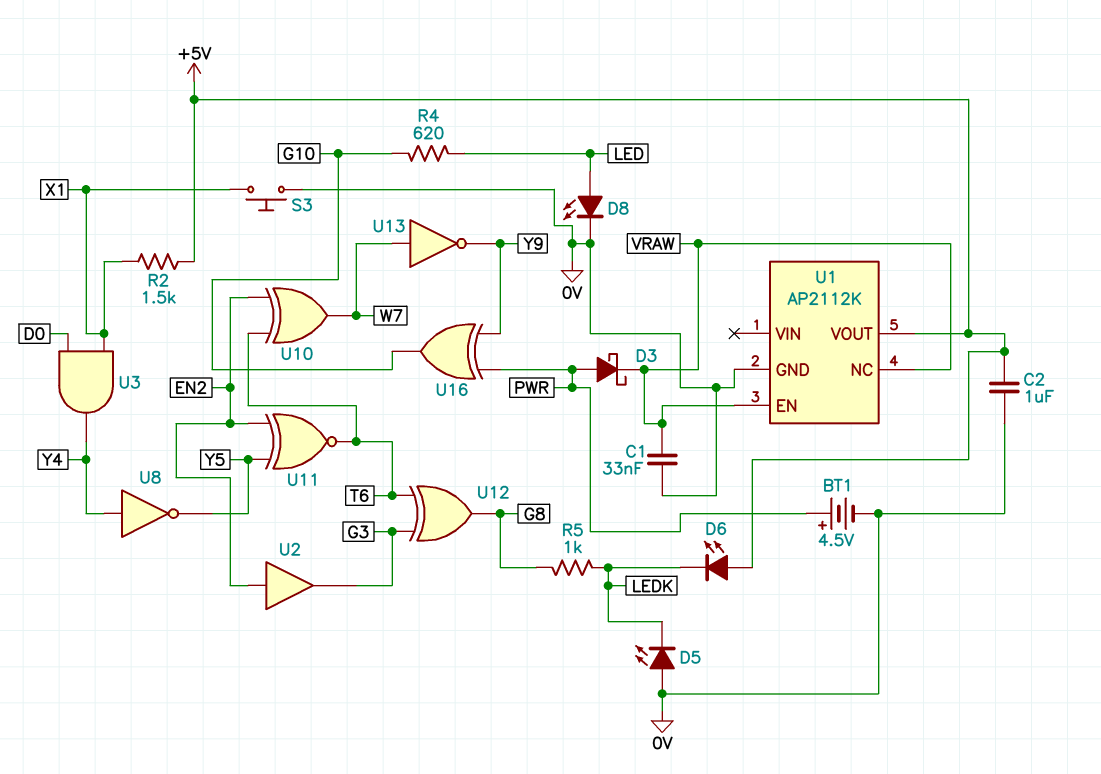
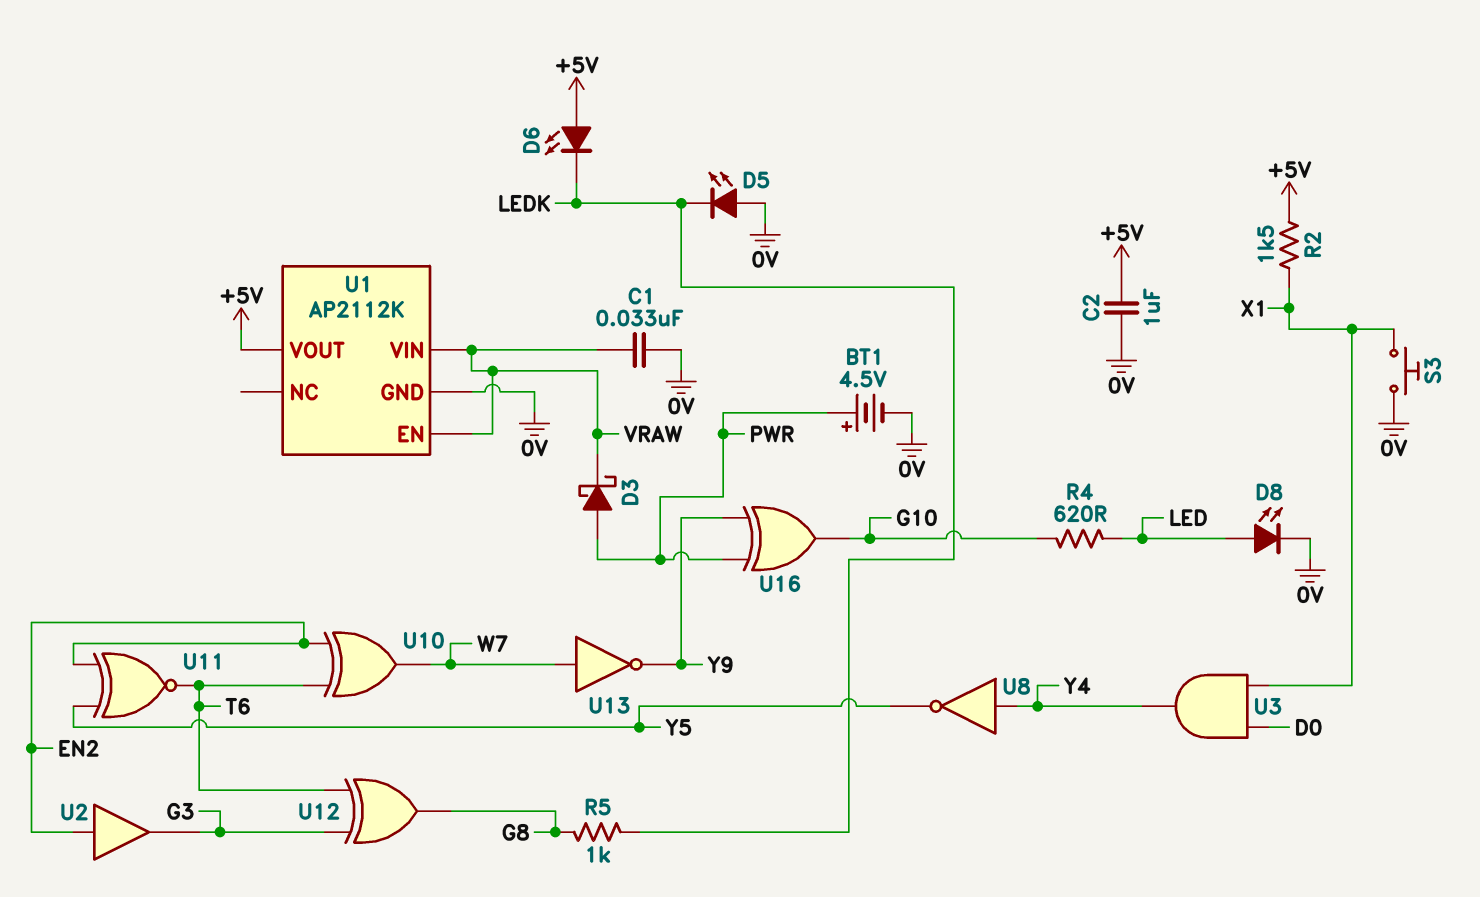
U1 pin NC: VRAW -> none
U1 pin VIN: none -> VRAW

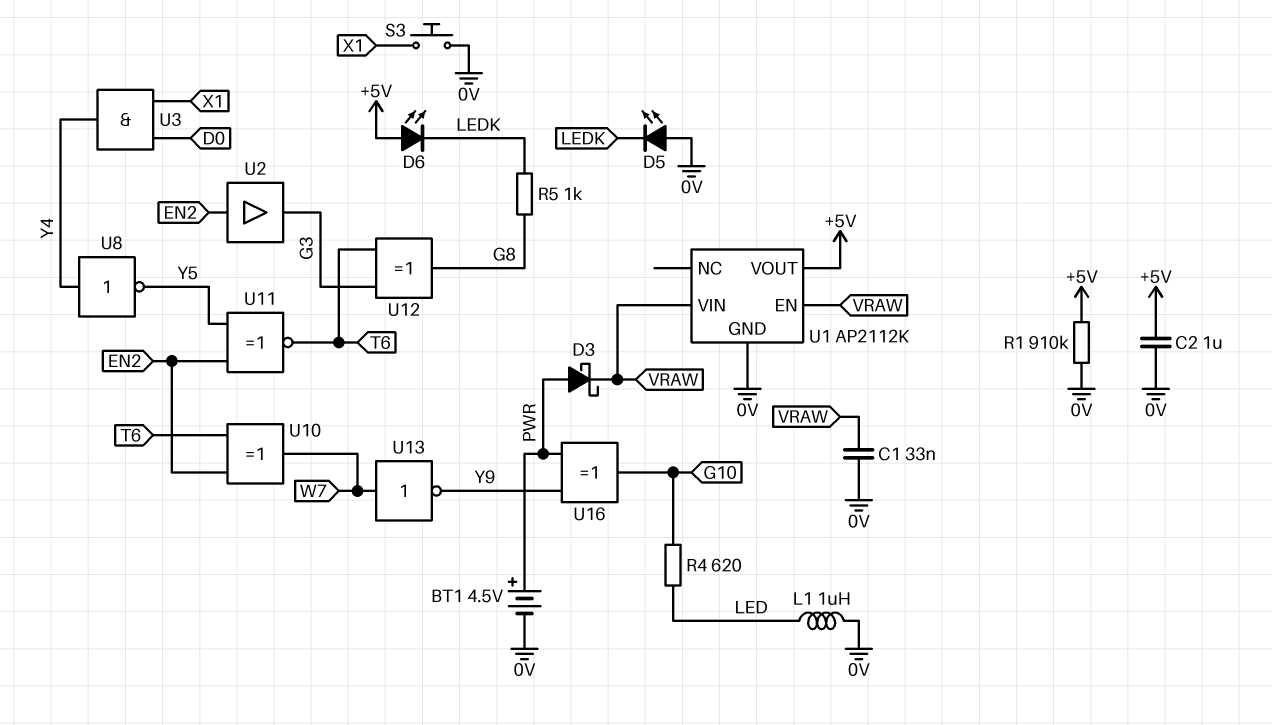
D8: LED (A LED, K 0V) -> none
L1: none -> 1uH (0V, LED)
R1: none -> 910k (+5V, 0V)
R2: 1.5k (+5V, X1) -> none

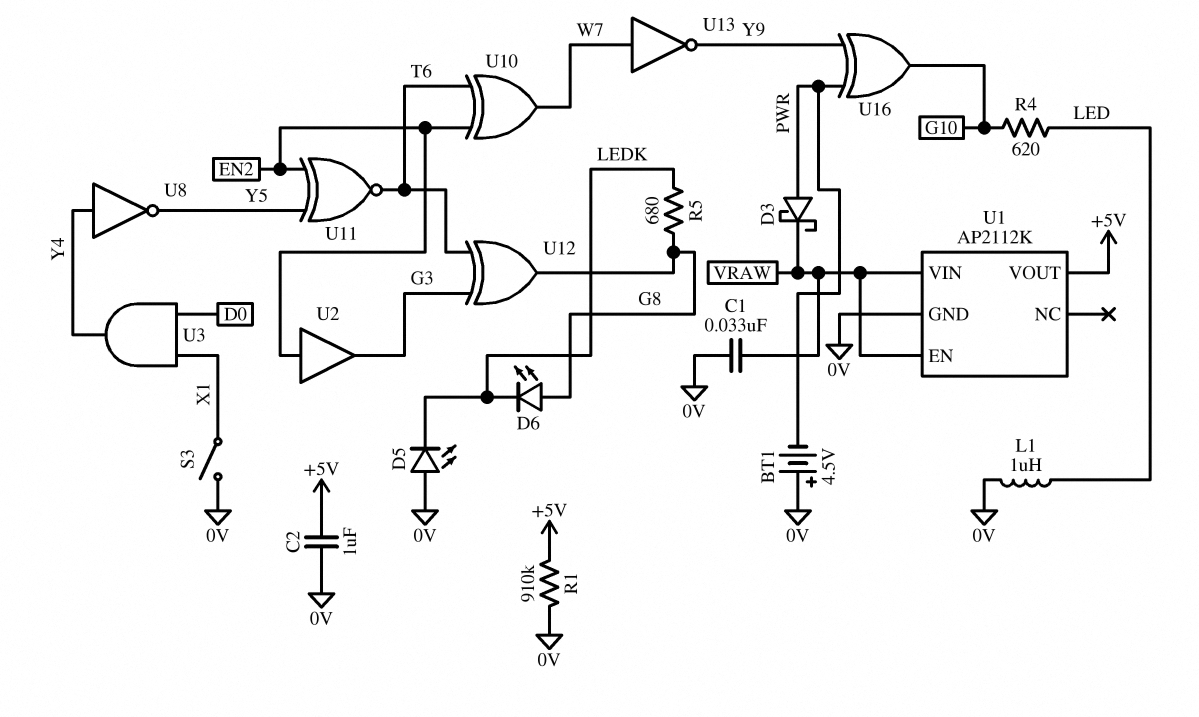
BT1: 4.5V (plus PWR, minus 0V) -> 4.5V (plus 0V, minus PWR)
D6: LED (A +5V, K LEDK) -> LED (A G8, K LEDK)
R5: 1k (G8, LEDK) -> 680 (G8, LEDK)
S3: button (0V, X1) -> switch (0V, X1)

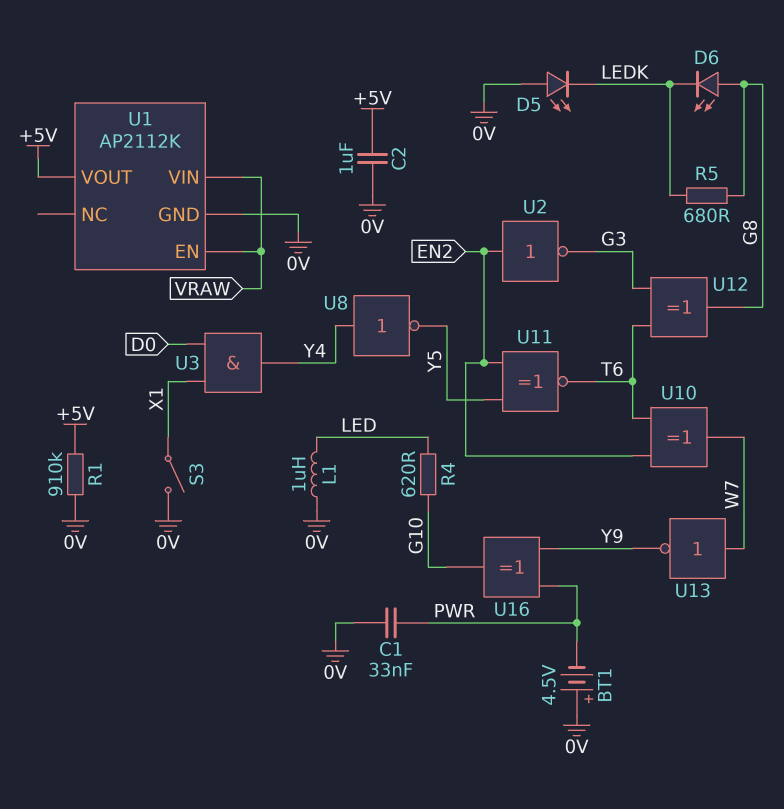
C1: 33nF (0V, VRAW) -> 33nF (0V, PWR)
D3: schottky (A PWR, K VRAW) -> none
U2: buffer (in EN2, out G3) -> NOT (in EN2, out G3)

